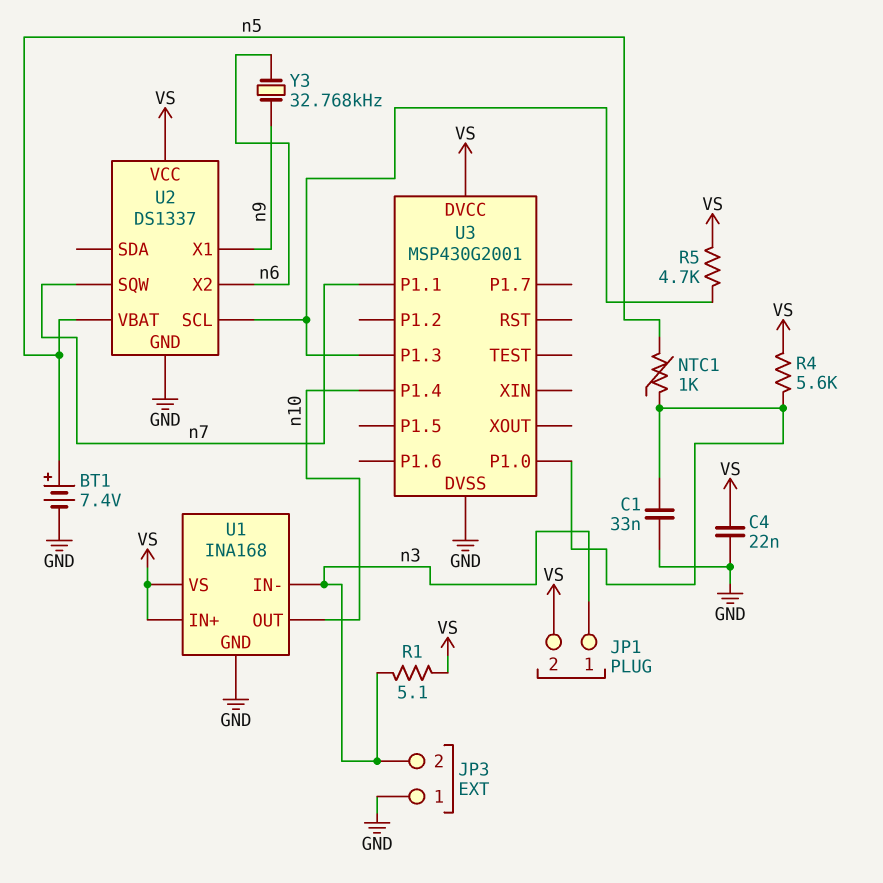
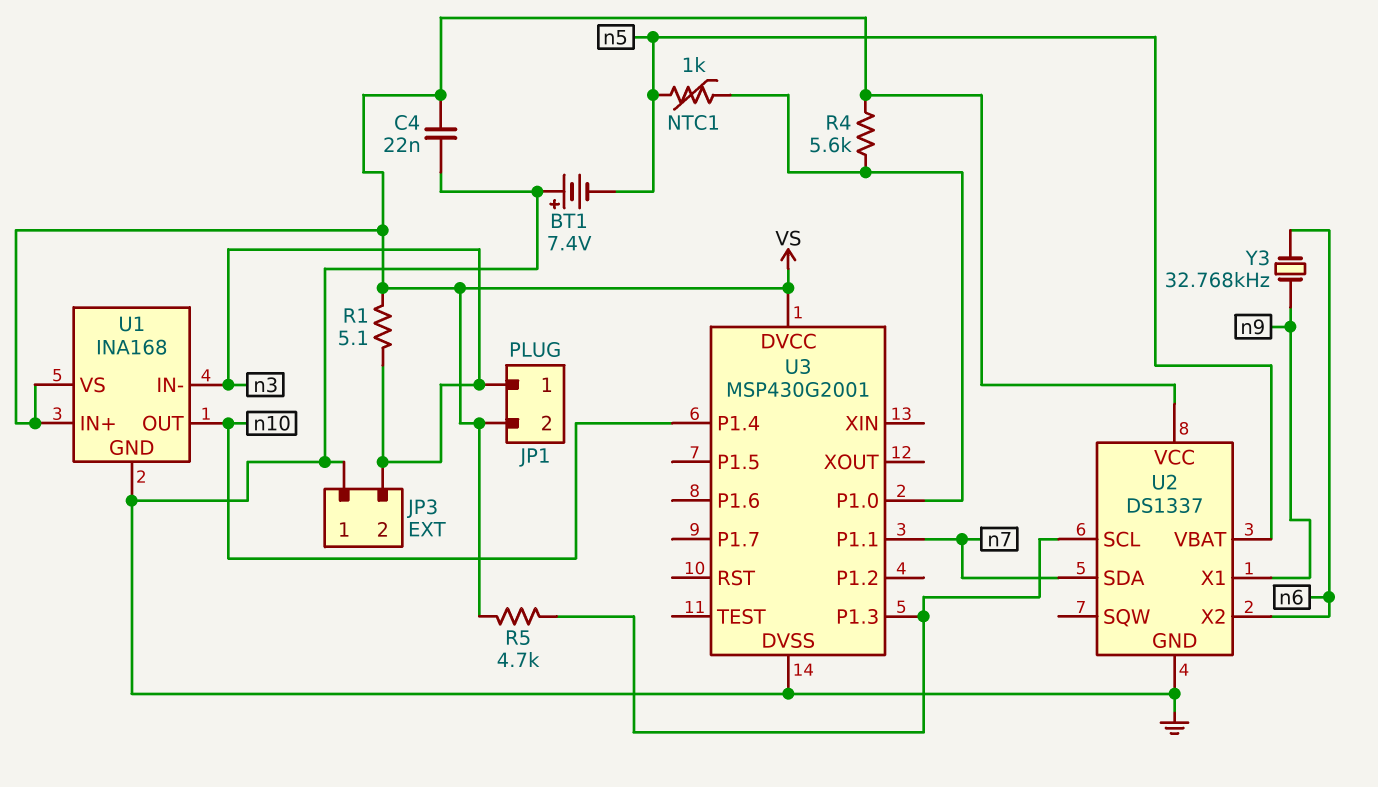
BT1: 7.4V (plus n5, minus GND) -> 7.4V (plus GND, minus n5)
C1: 33nF (GND, U3/P1.0) -> none
U2 pin SDA: none -> n7
U2 pin SQW: n7 -> none

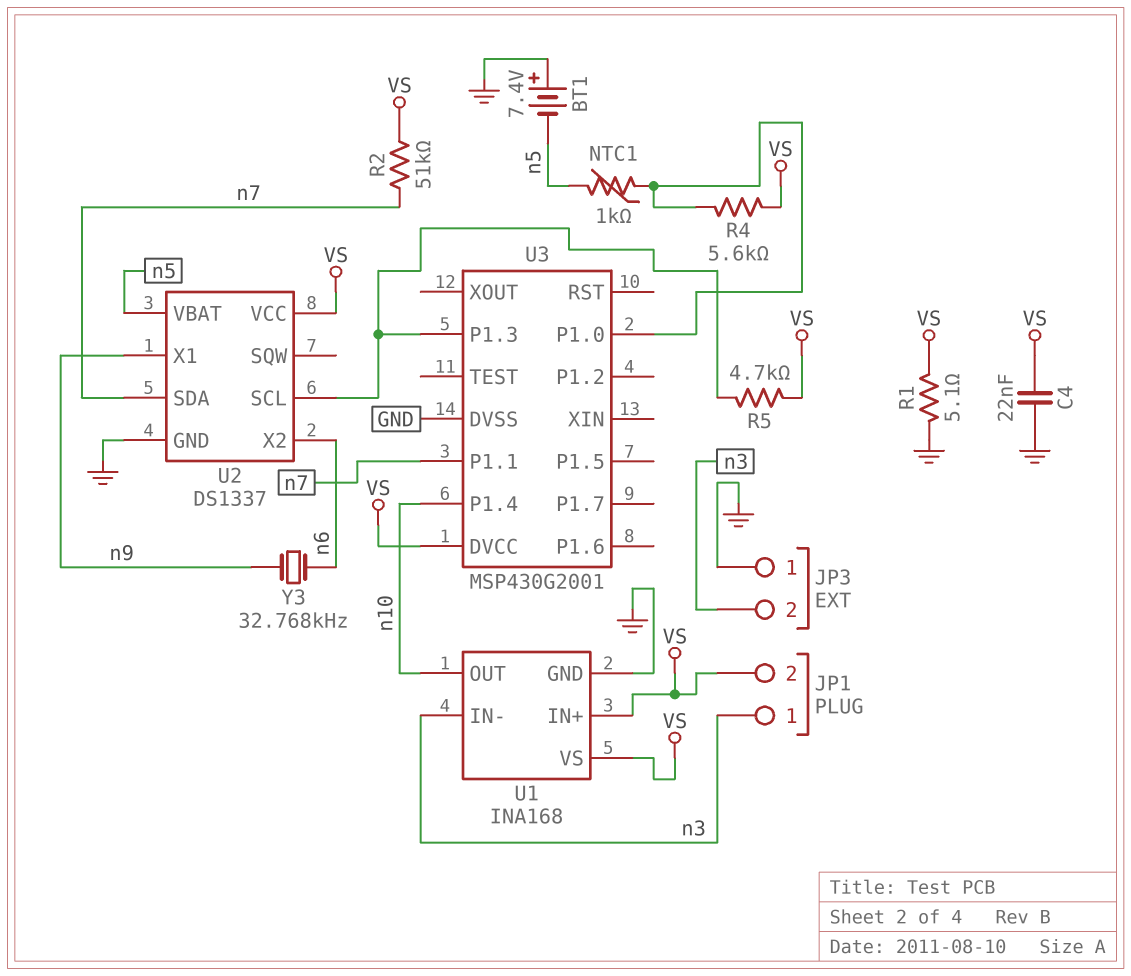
R1: 5.1 (VS, n3) -> 5.1 (GND, VS)
R2: none -> 51k (VS, n7)

